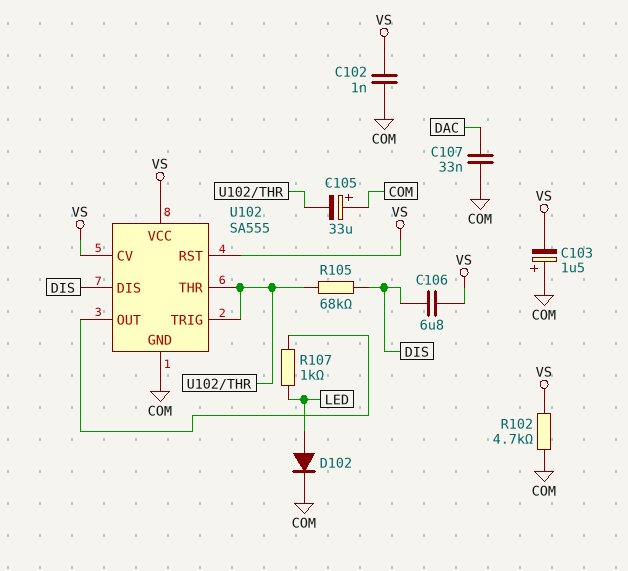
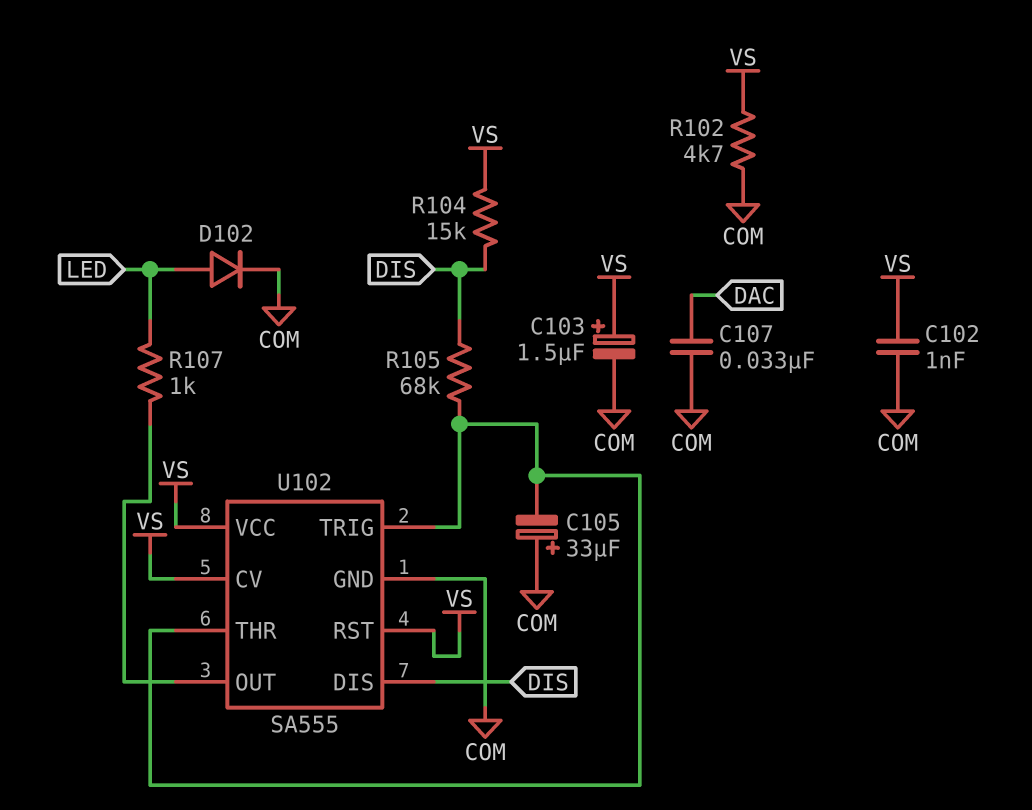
C103: 1.5uF (plus COM, minus VS) -> 1.5uF (plus VS, minus COM)
C106: 6.8uF (DIS, VS) -> none
R104: none -> 15k (DIS, VS)

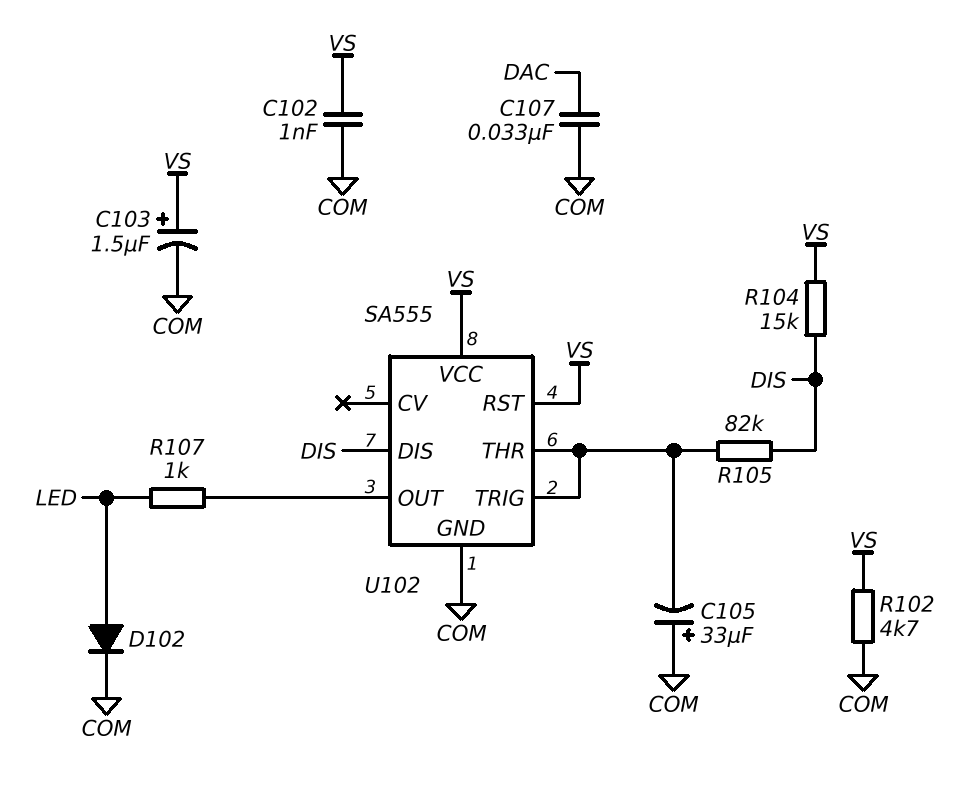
R105: 68k (DIS, U102/THR) -> 82k (DIS, U102/THR)
U102 pin CV: VS -> none

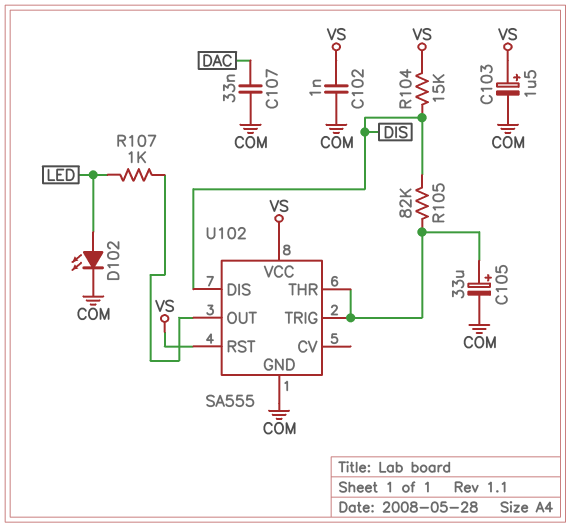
C105: 33uF (plus COM, minus U102/THR) -> 33uF (plus U102/THR, minus COM)
D102: diode (A LED, K COM) -> LED (A LED, K COM)
R102: 4.7k (COM, VS) -> none

